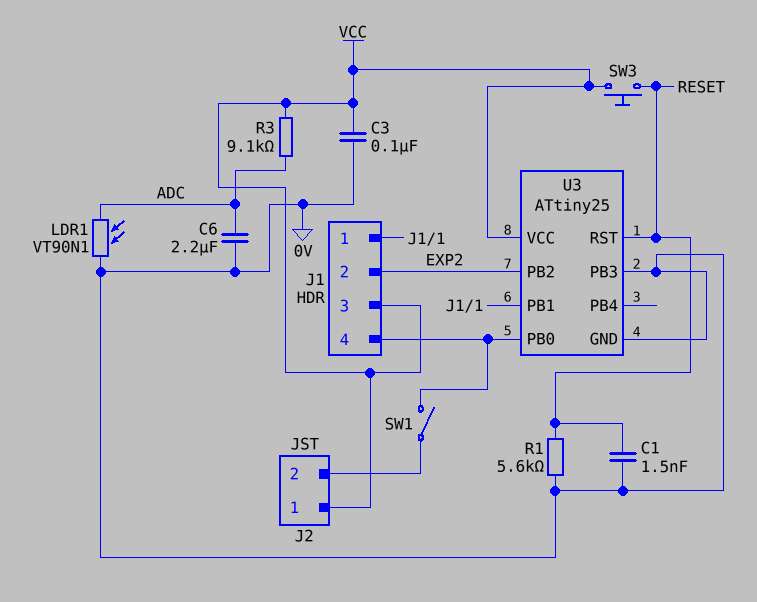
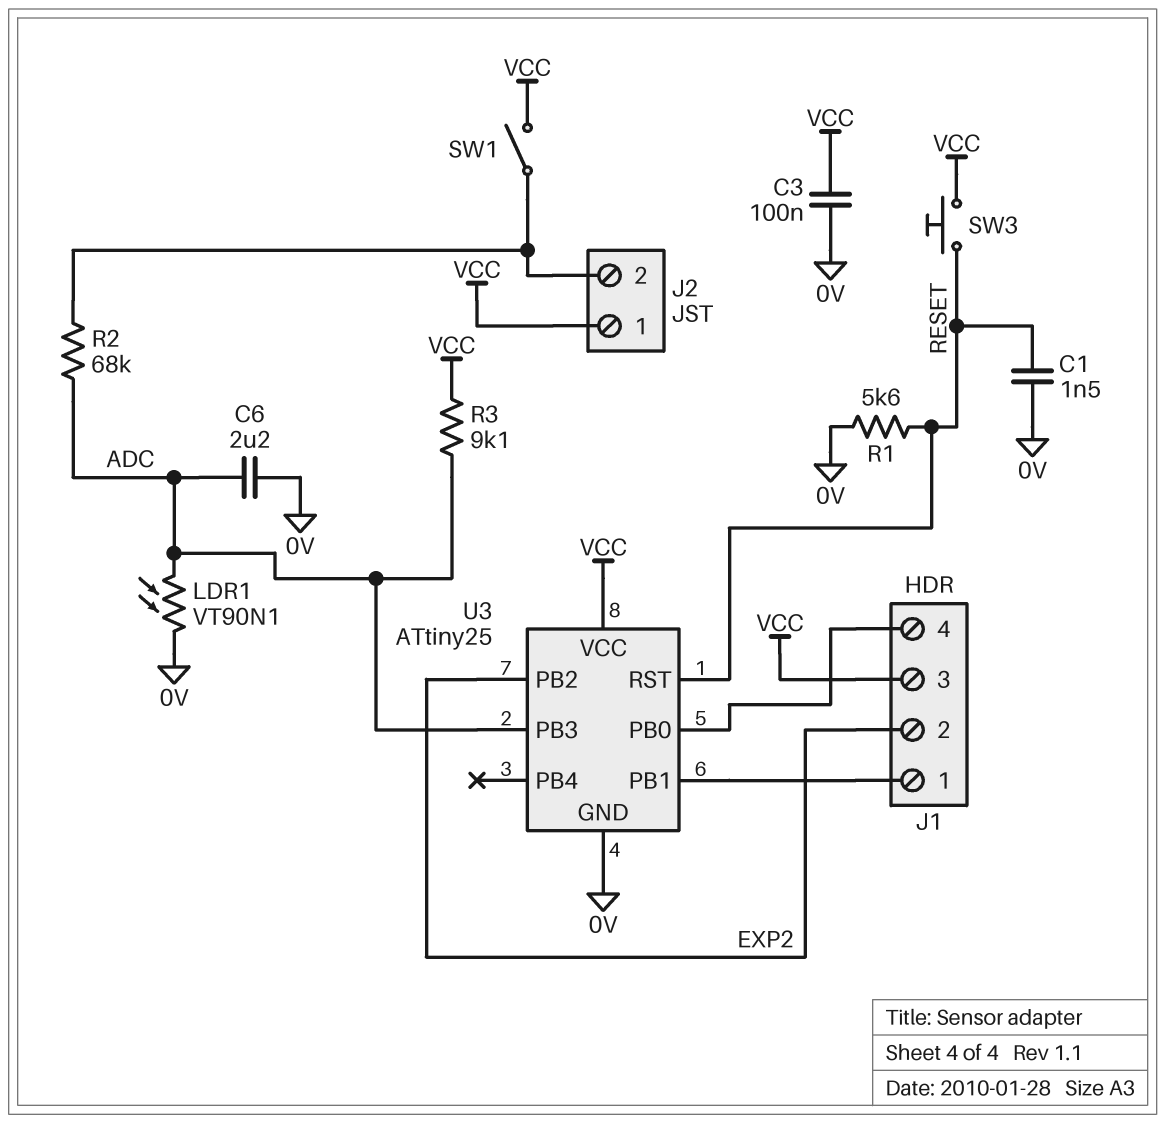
R2: none -> 68k (ADC, J2/2)
SW1: switch (J1/4, J2/2) -> switch (J2/2, VCC)
U3 pin PB3: 0V -> ADC

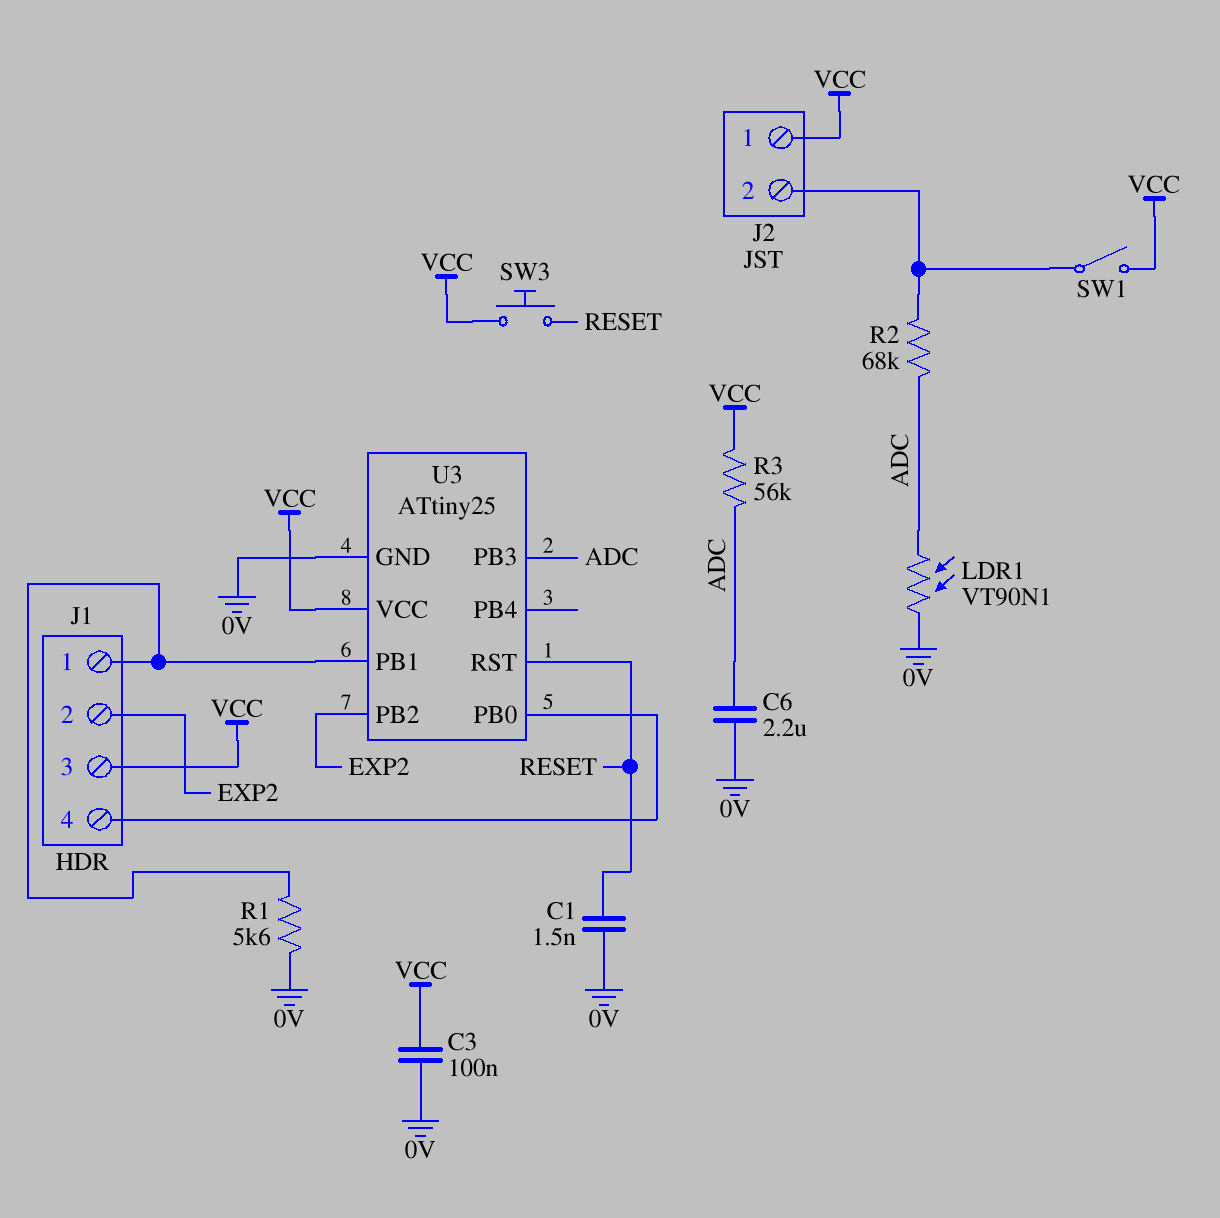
R1: 5.6k (0V, RESET) -> 5.6k (0V, J1/1)
R3: 9.1k (ADC, VCC) -> 56k (ADC, VCC)

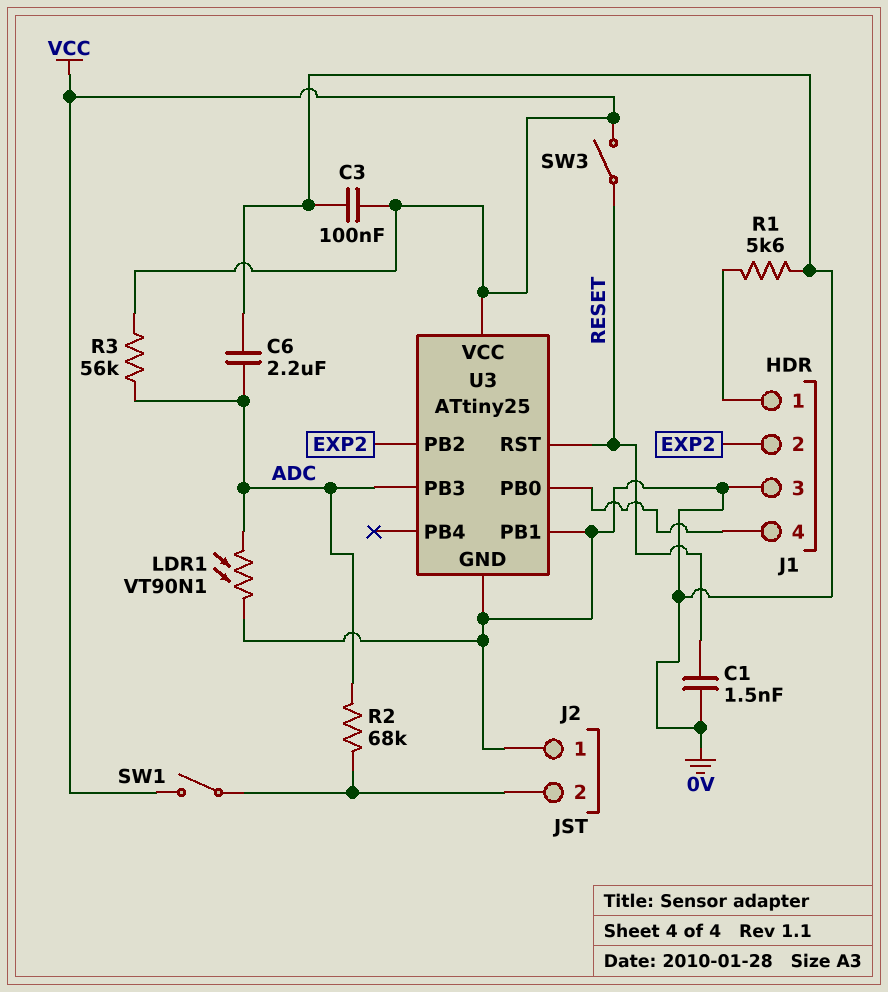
J1 pin 3: VCC -> 0V
J2 pin 1: VCC -> 0V
SW3: button (RESET, VCC) -> switch (RESET, VCC)
U3 pin PB1: J1/1 -> 0V

